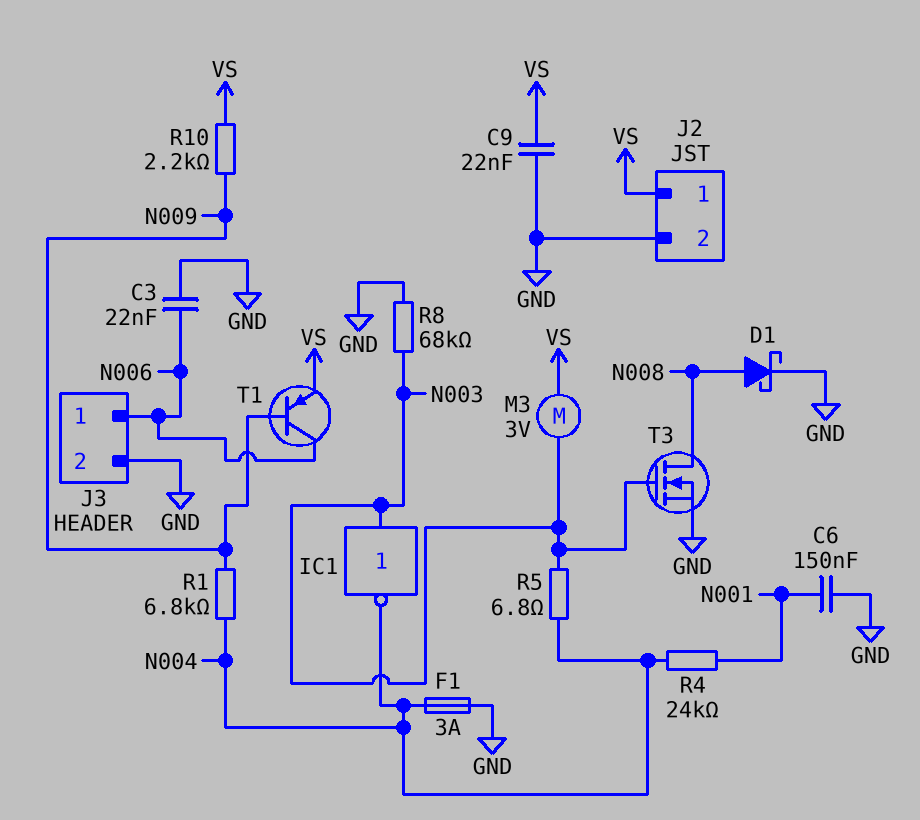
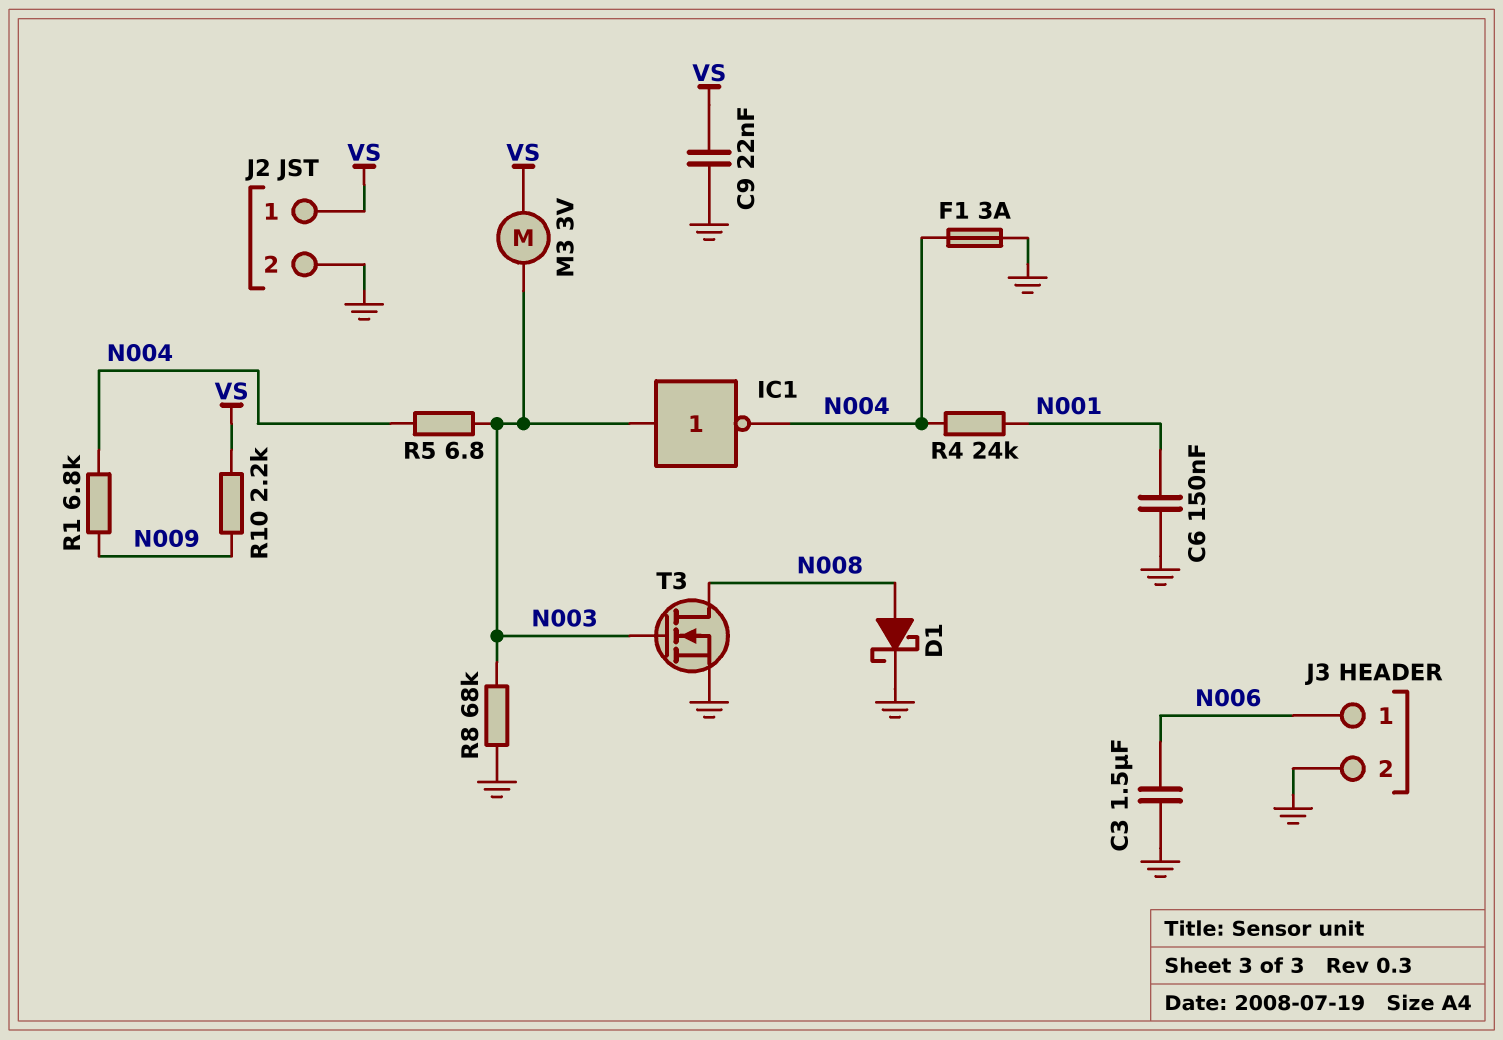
C3: 22nF (GND, N006) -> 1.5uF (GND, N006)
T1: PNP (B N009, C N006, E VS) -> none

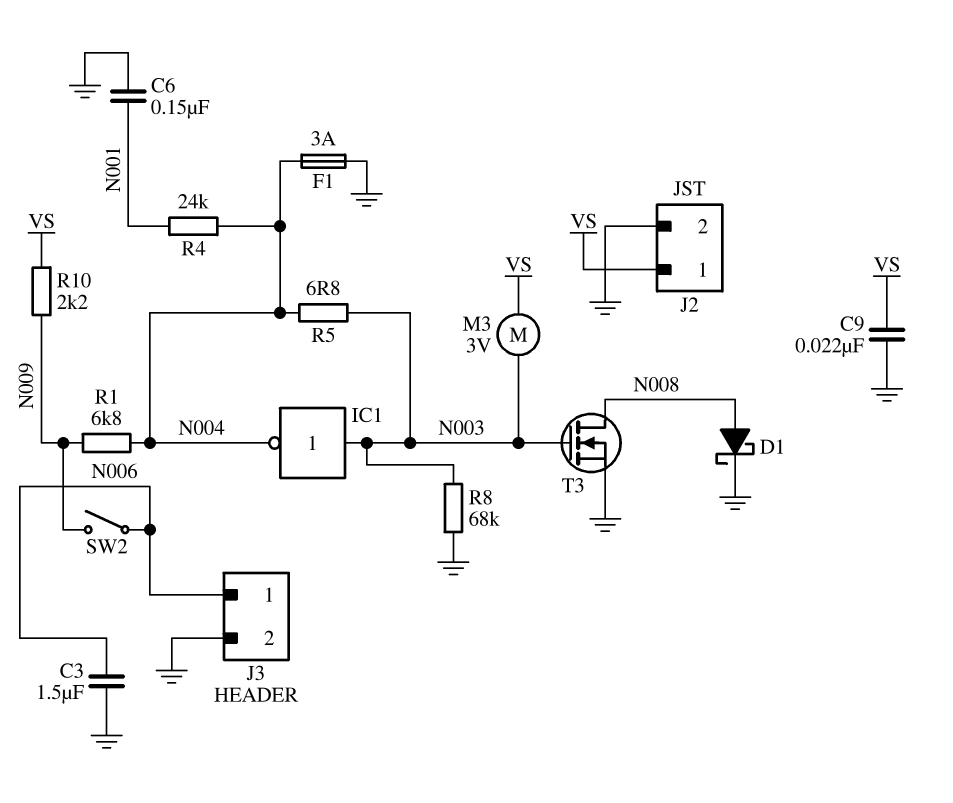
SW2: none -> switch (N006, N009)

